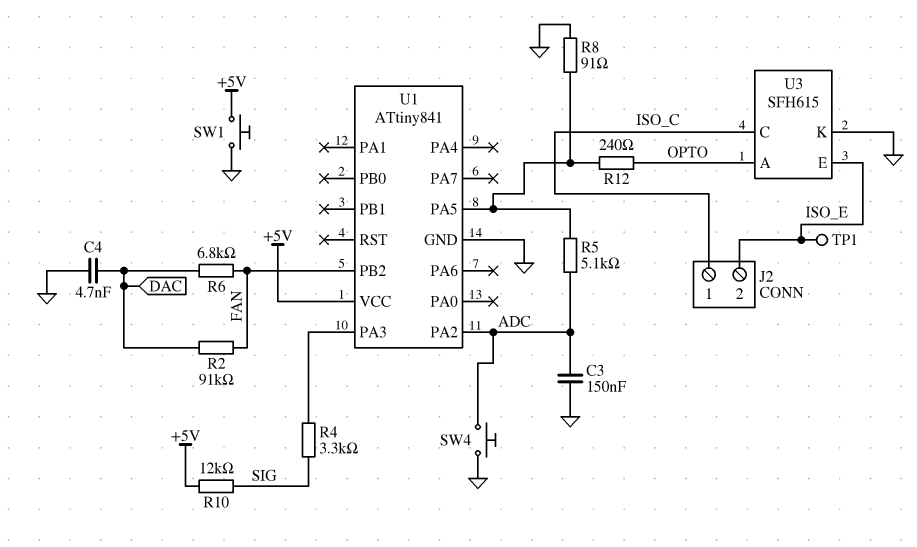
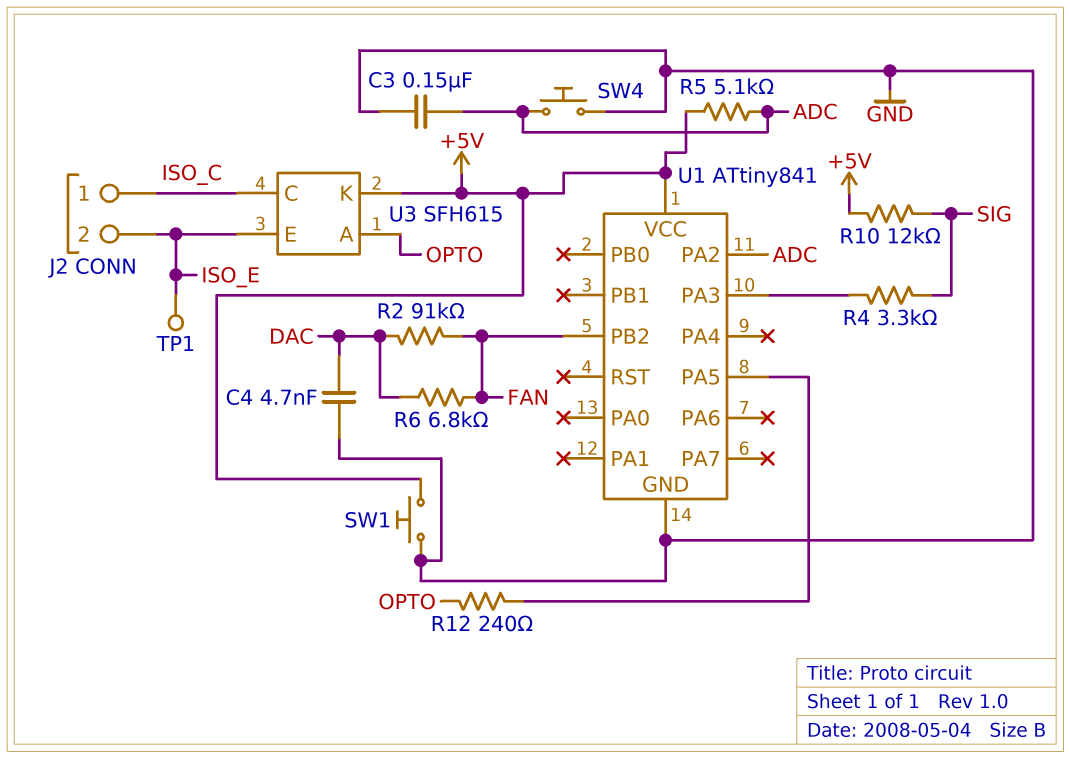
R5: 5.1k (ADC, U1/PA5) -> 5.1k (+5V, ADC)
R8: 91 (GND, U1/PA5) -> none
U3 pin K: GND -> +5V

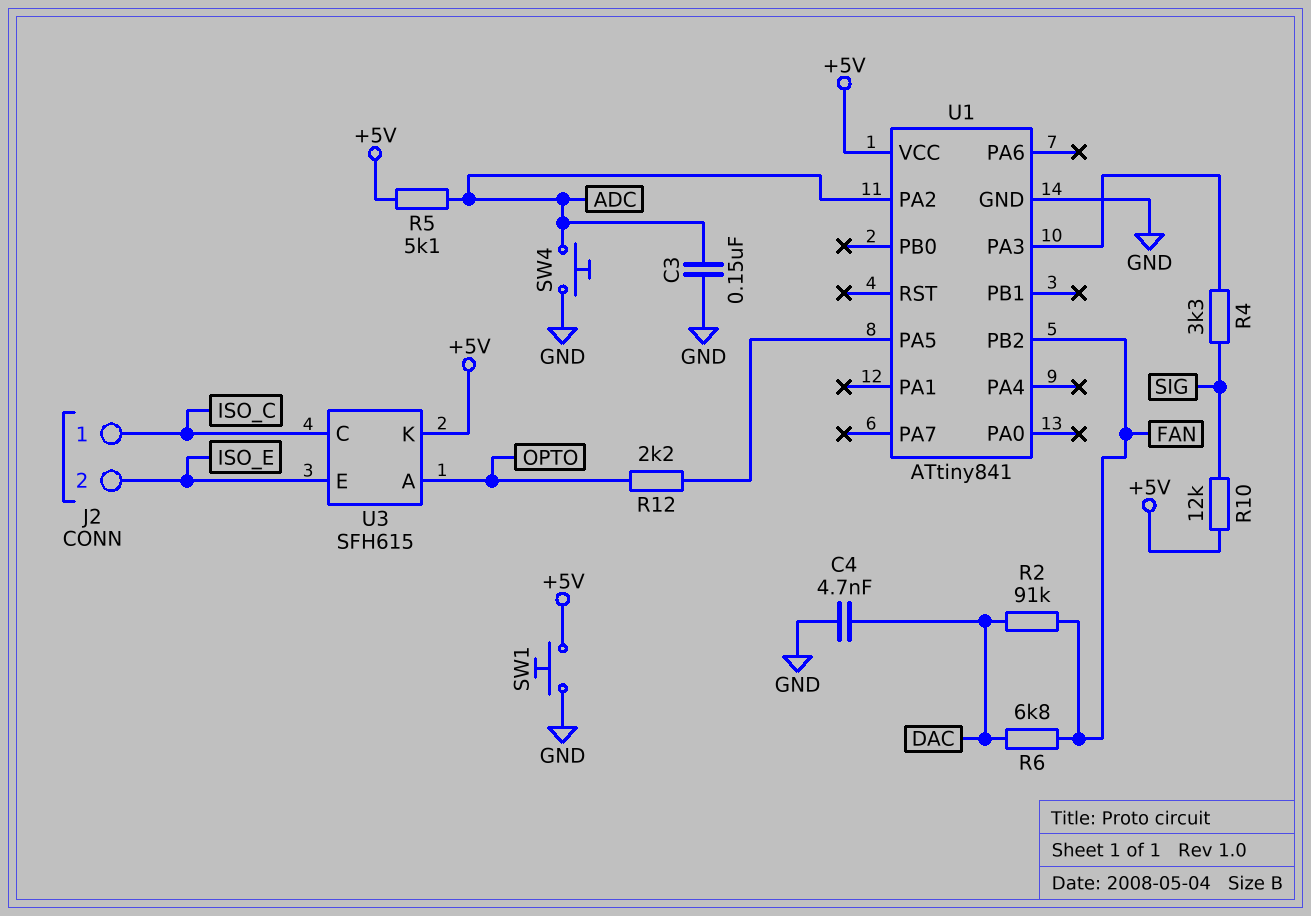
R12: 240 (OPTO, U1/PA5) -> 2.2k (OPTO, U1/PA5)
TP1: test point (ISO_E) -> none

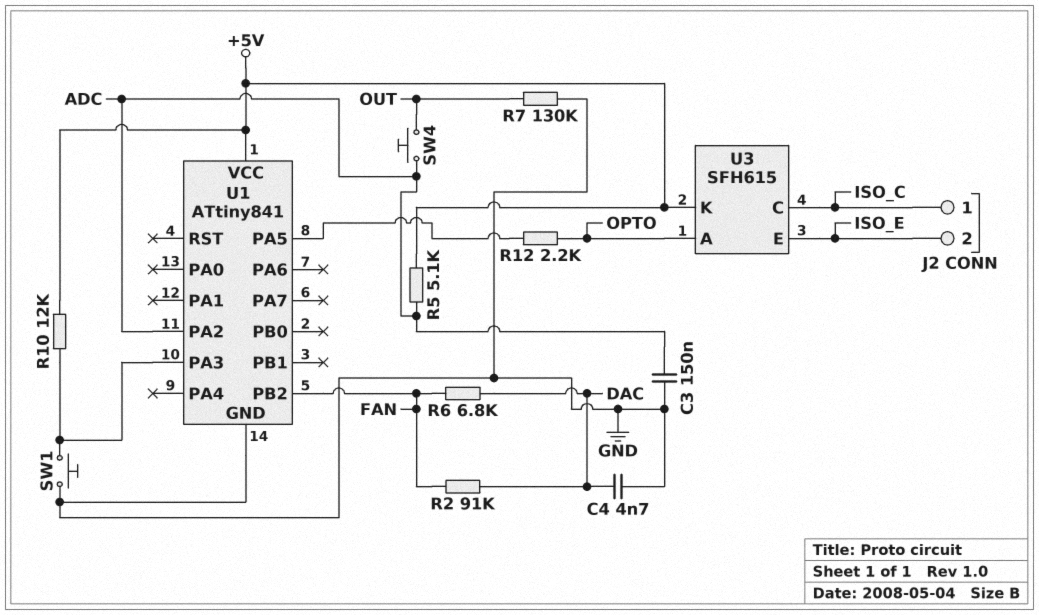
R4: 3.3k (SIG, U1/PA3) -> none
R7: none -> 130k (GND, OUT)
R10: 12k (+5V, SIG) -> 12k (+5V, U1/PA3)
SW1: button (+5V, GND) -> button (GND, U1/PA3)
SW4: button (ADC, GND) -> button (ADC, OUT)

